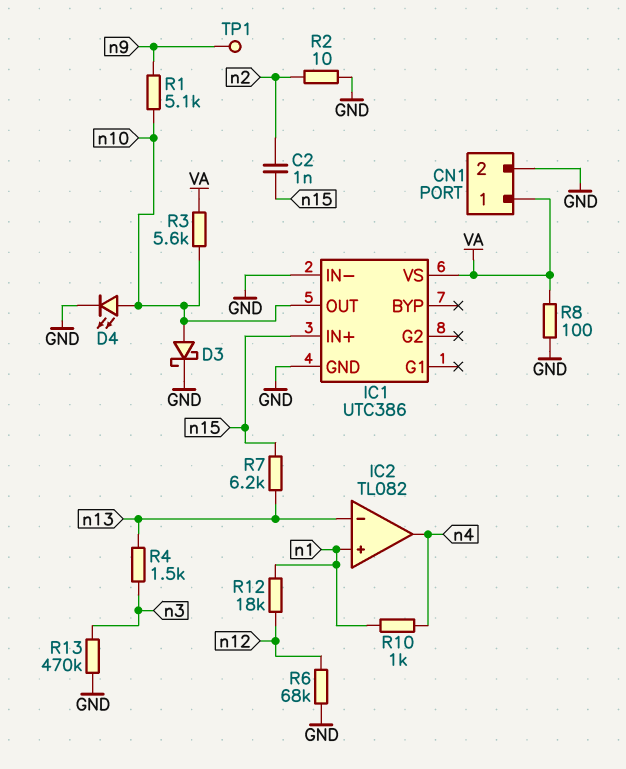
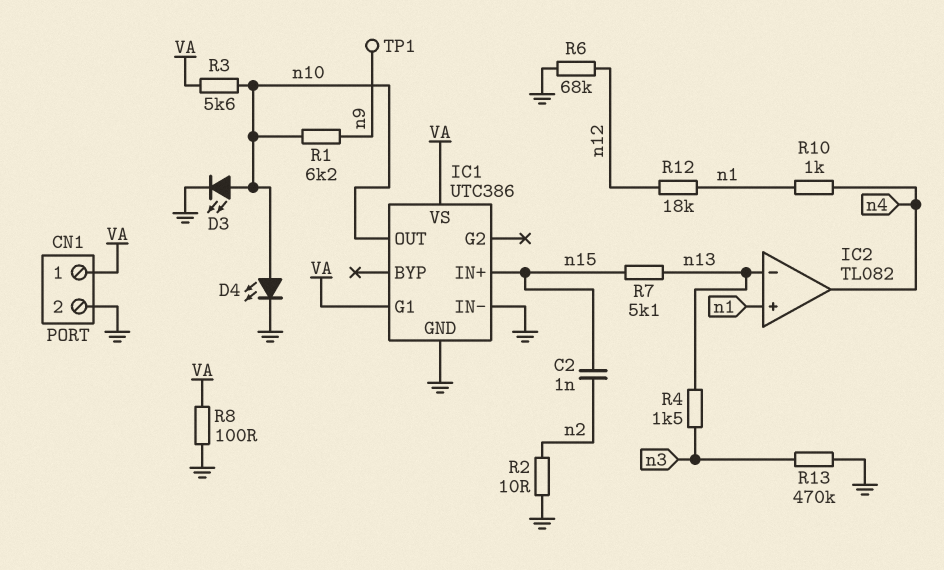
D3: schottky (A n10, K GND) -> LED (A n10, K GND)
IC1 pin G1: none -> VA
R1: 5.1k (n9, n10) -> 6.2k (n9, n10)
R7: 6.2k (n13, n15) -> 5.1k (n13, n15)

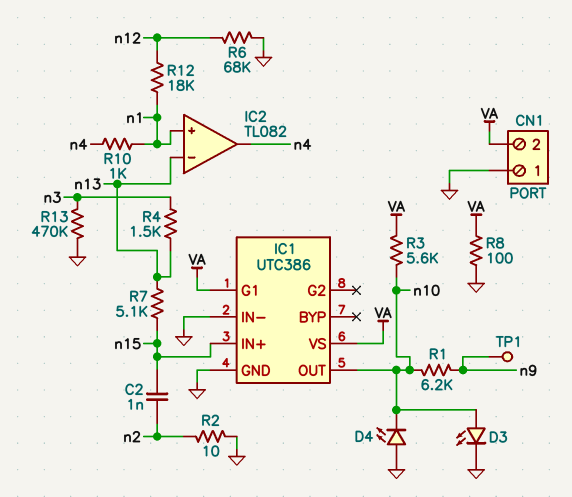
CN1 pin 1: VA -> GND
CN1 pin 2: GND -> VA
D4: LED (A n10, K GND) -> LED (A GND, K n10)

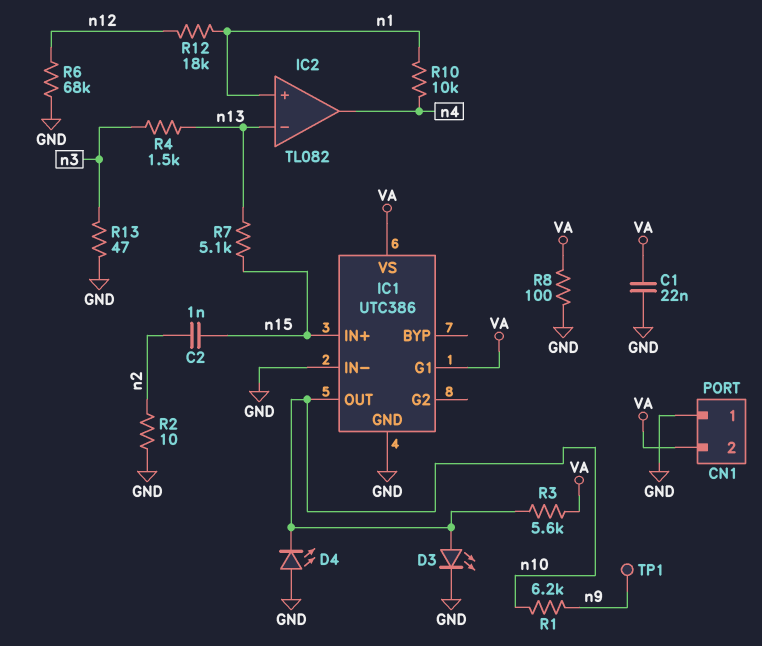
C1: none -> 22nF (GND, VA)
R10: 1k (n1, n4) -> 10k (n1, n4)
R13: 470k (GND, n3) -> 47 (GND, n3)

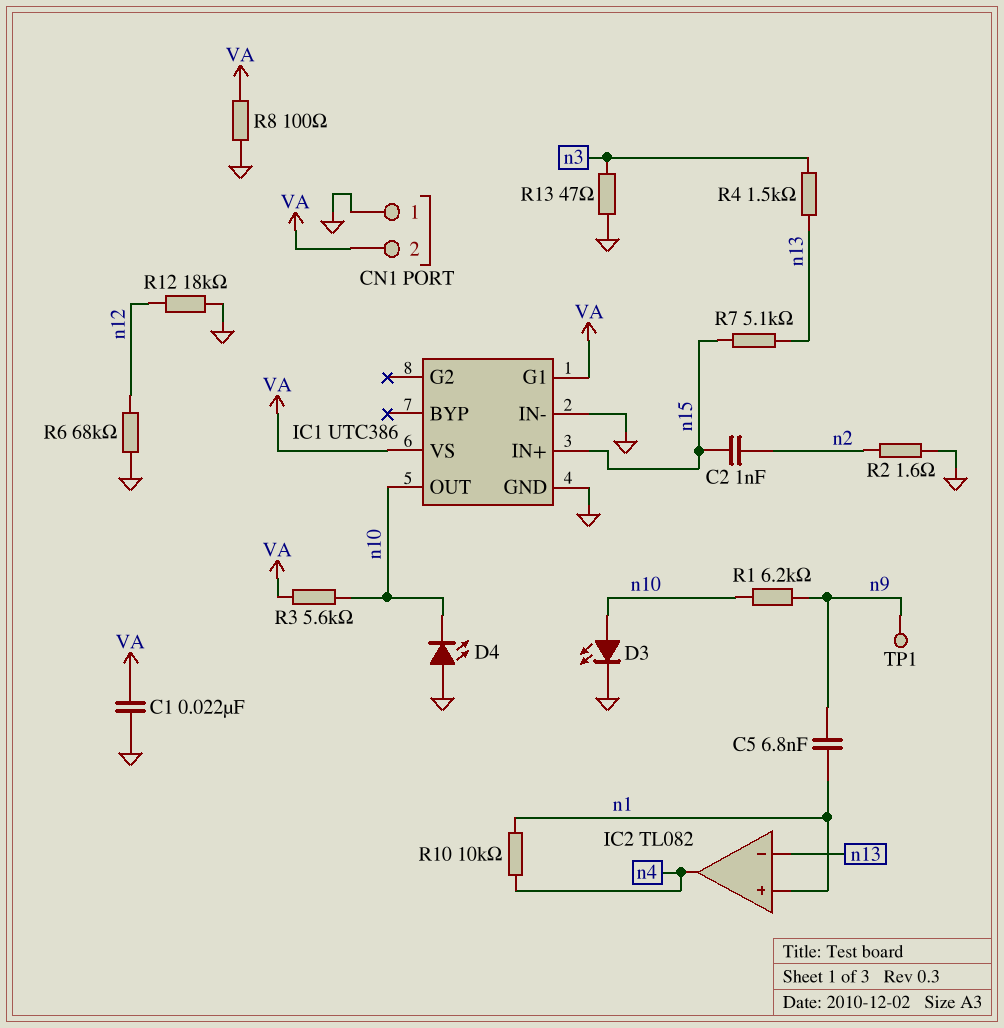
C5: none -> 6.8nF (n1, n9)
R2: 10 (GND, n2) -> 1.6 (GND, n2)
R12: 18k (n1, n12) -> 18k (GND, n12)

